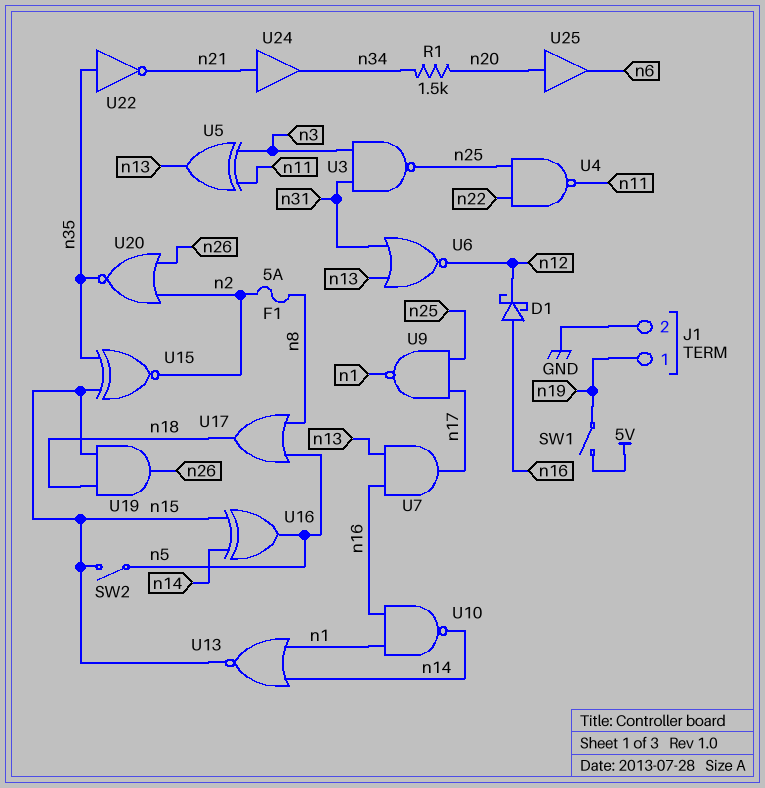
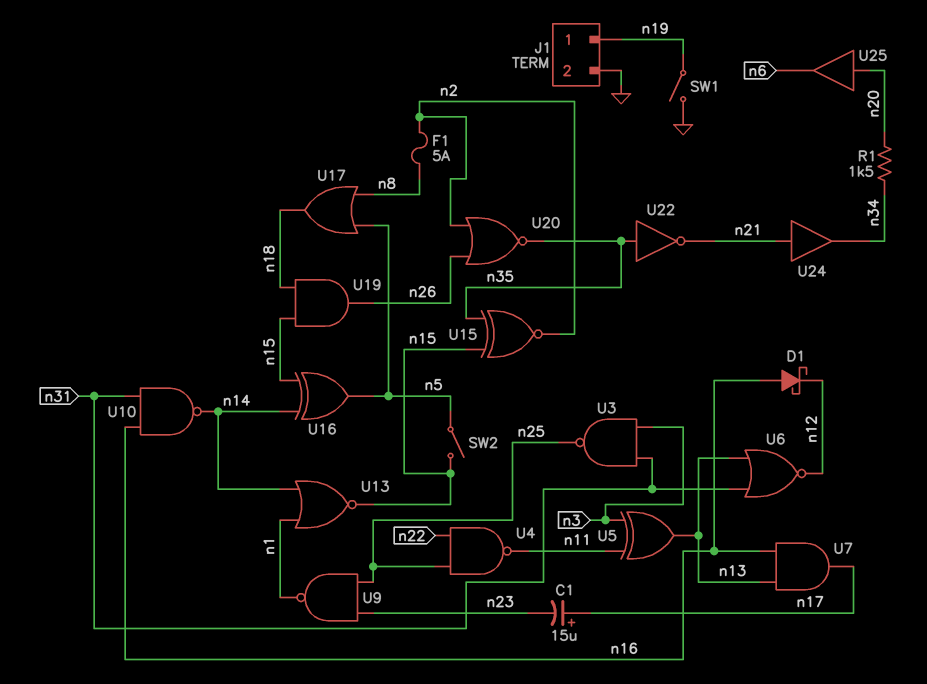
C1: none -> 15uF (plus n17, minus n23)
SW1: switch (5V, n19) -> switch (GND, n19)
U9: NAND (in n17, in n25, out n1) -> NAND (in n23, in n25, out n1)
U10: NAND (in n1, in n16, out n14) -> NAND (in n16, in n31, out n14)

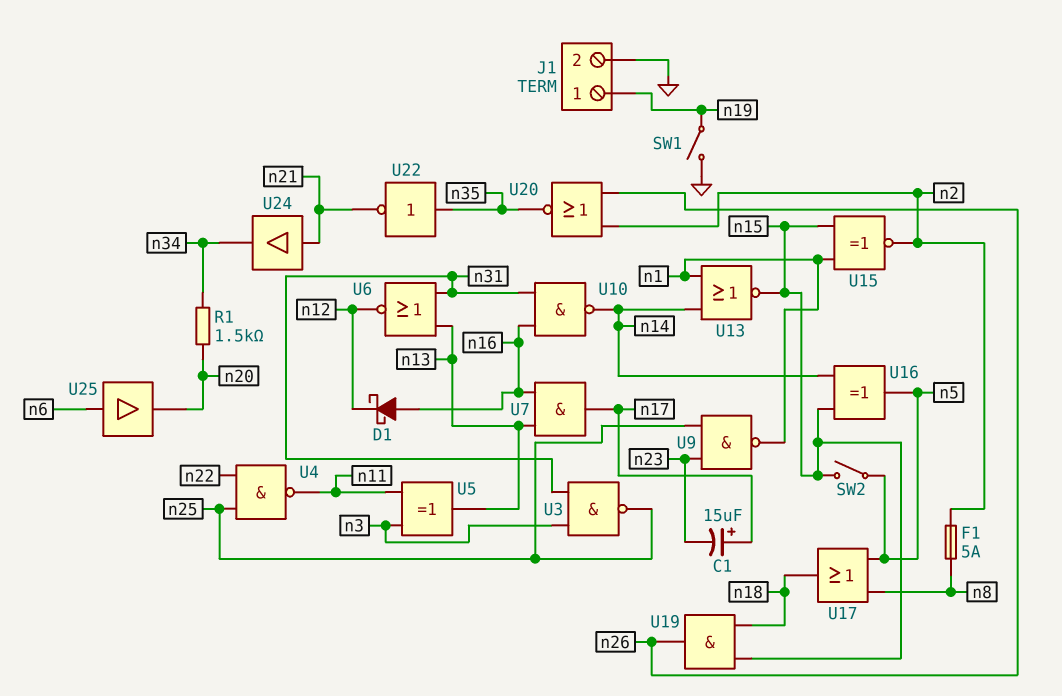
U15: XNOR (in n15, in n35, out n2) -> XNOR (in n1, in n15, out n2)
U25: buffer (in n20, out n6) -> buffer (in n6, out n20)

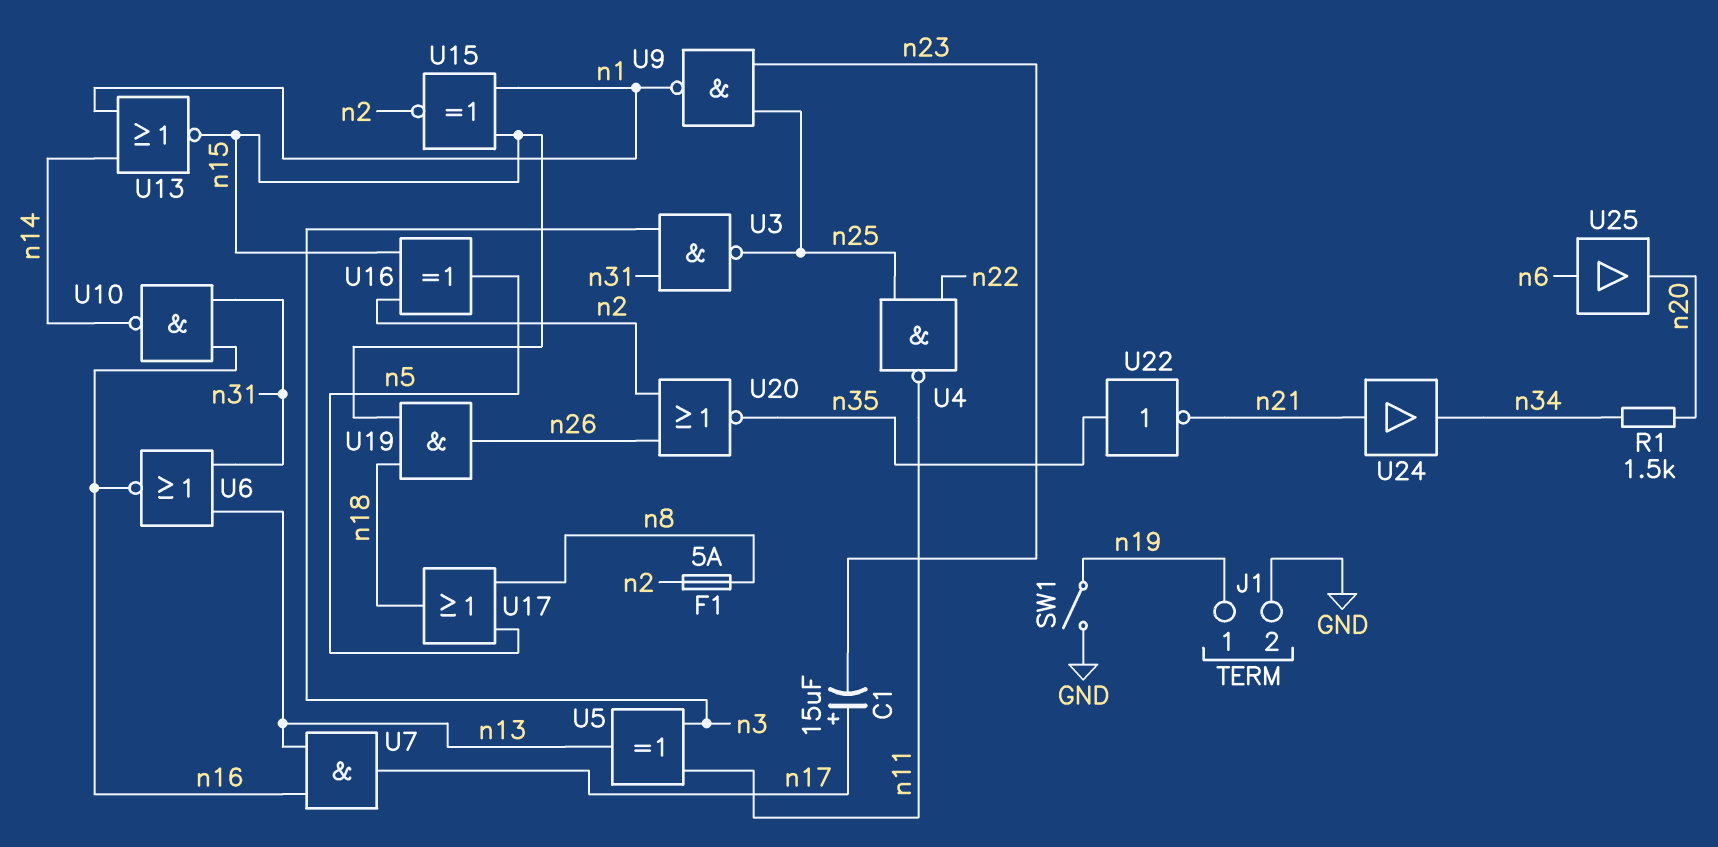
D1: schottky (A n16, K n12) -> none
SW2: switch (n5, n15) -> none
U6: NOR (in n13, in n31, out n12) -> NOR (in n13, in n31, out n16)
U16: XOR (in n14, in n15, out n5) -> XOR (in n2, in n15, out n5)

